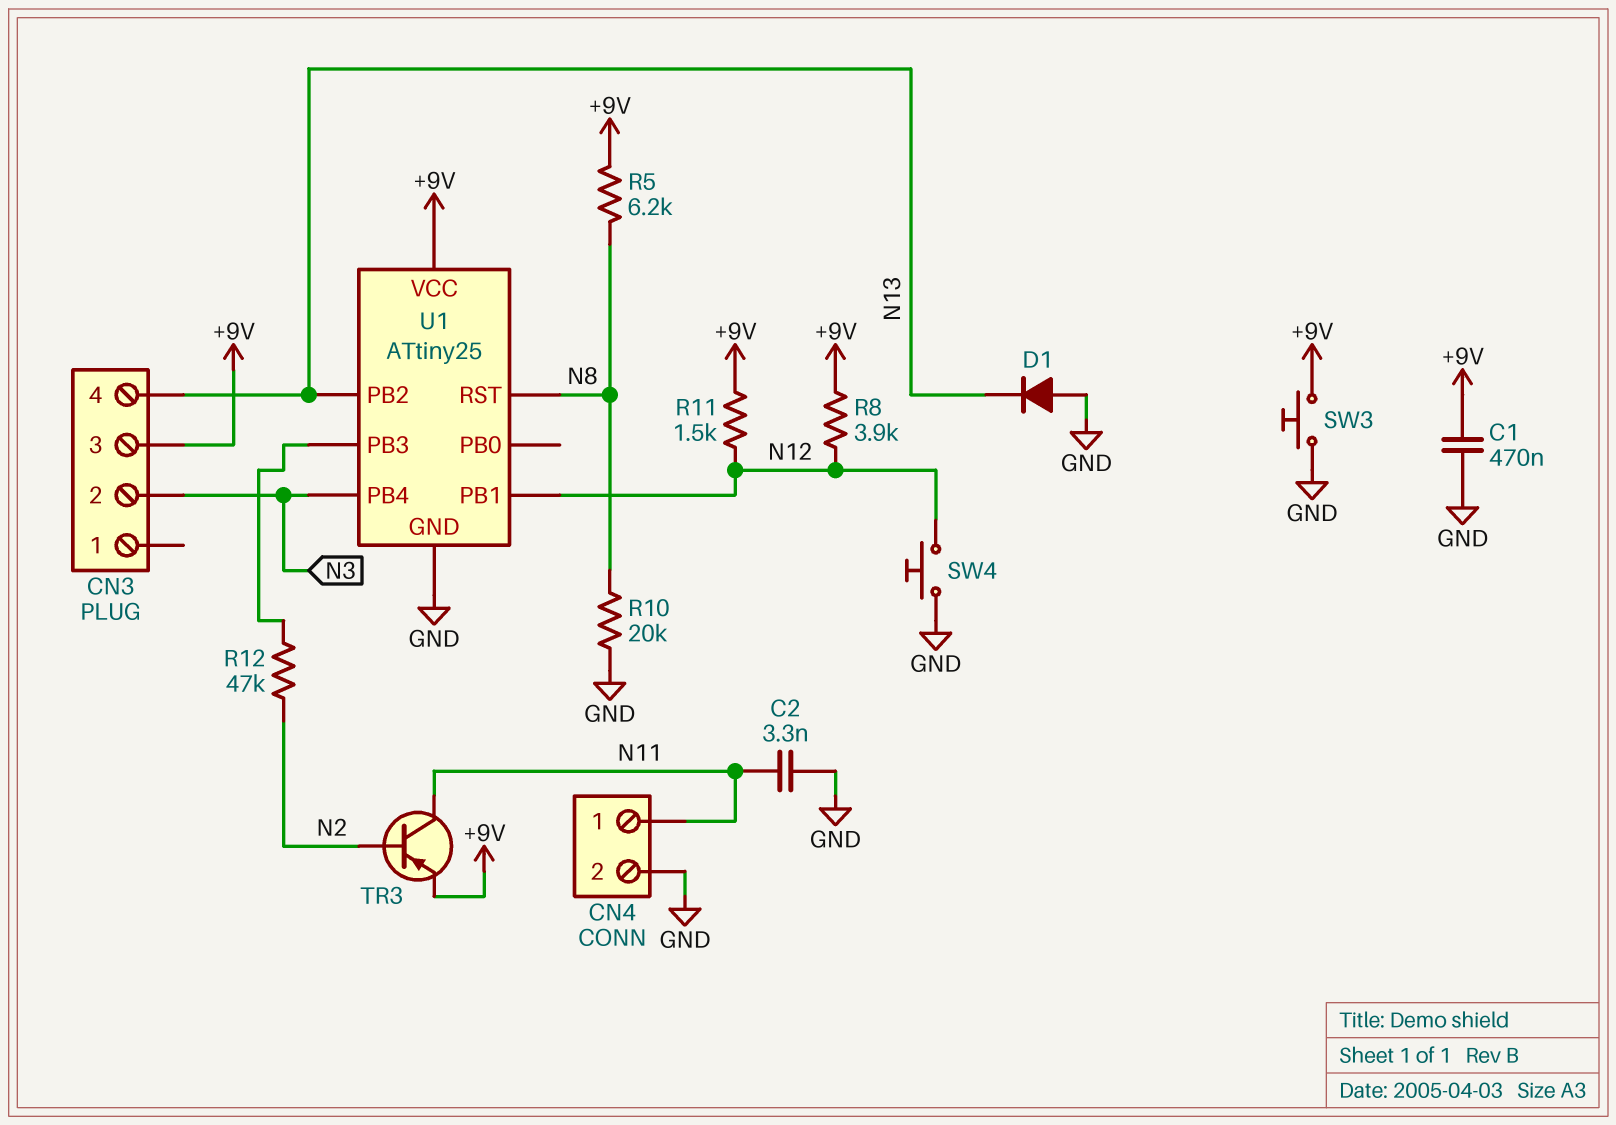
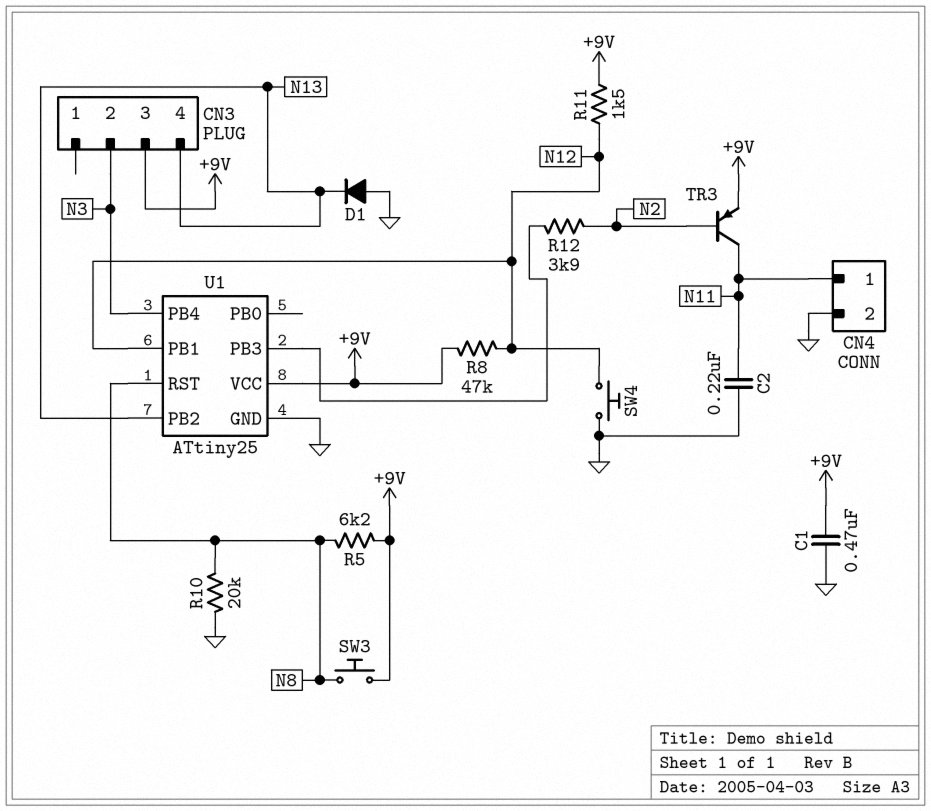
C2: 3.3nF (GND, N11) -> 220nF (GND, N11)
R8: 3.9k (+9V, N12) -> 47k (+9V, N12)
R12: 47k (N2, U1/PB3) -> 3.9k (N2, U1/PB3)
SW3: button (+9V, GND) -> button (+9V, N8)

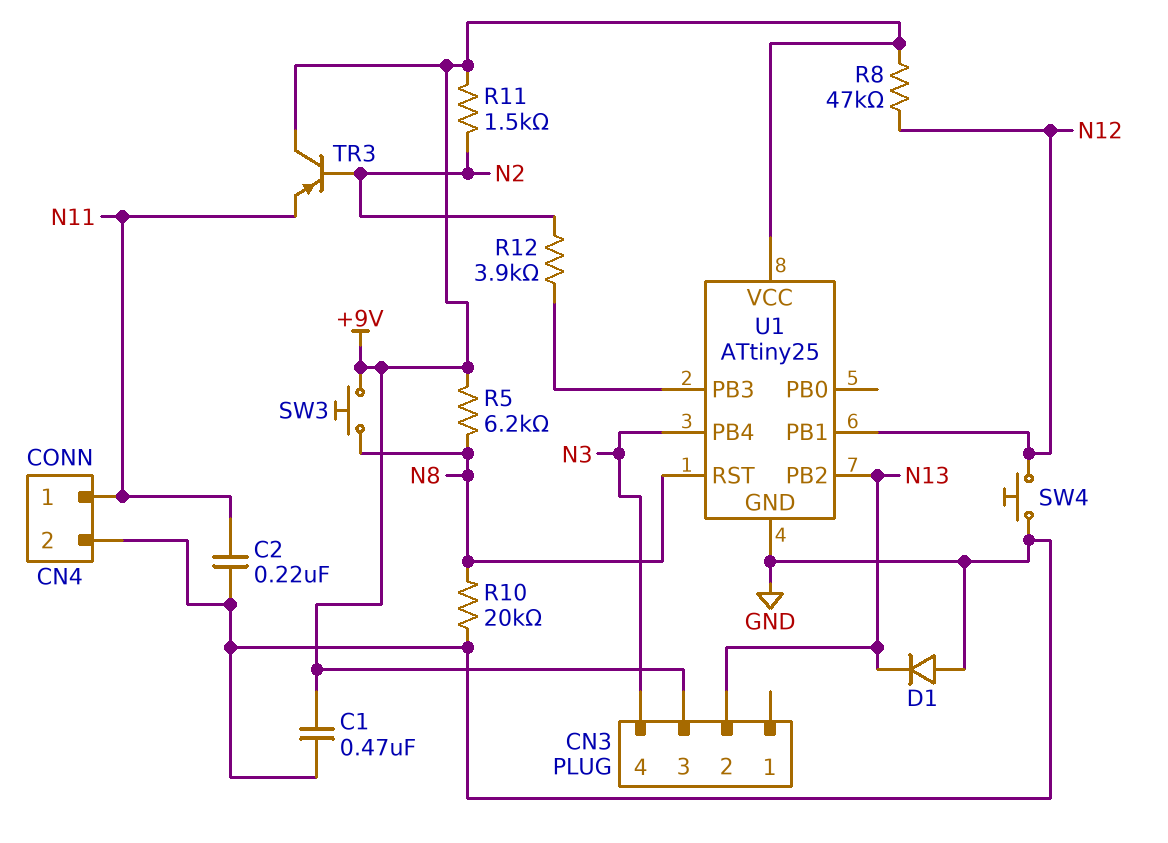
CN3 pin 2: N3 -> N13
CN3 pin 4: N13 -> N3
R11: 1.5k (+9V, N12) -> 1.5k (+9V, N2)
TR3: PNP (B N2, C N11, E +9V) -> PNP (B N2, C +9V, E N11)

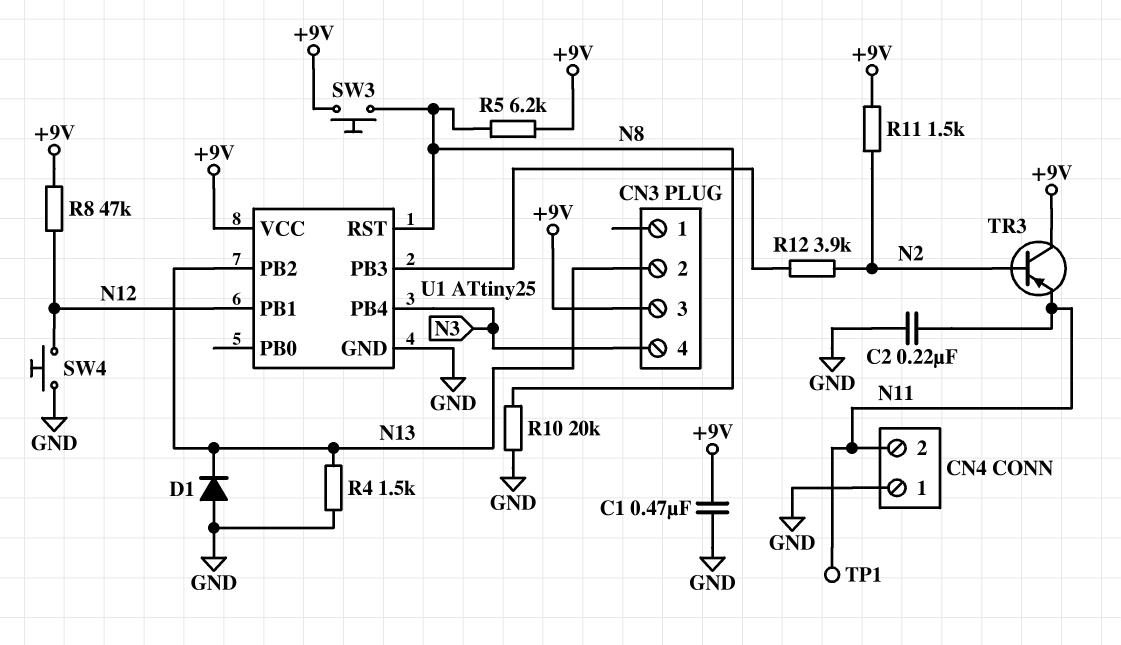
CN4 pin 1: N11 -> GND
CN4 pin 2: GND -> N11
R4: none -> 1.5k (GND, N13)
TP1: none -> test point (N11)

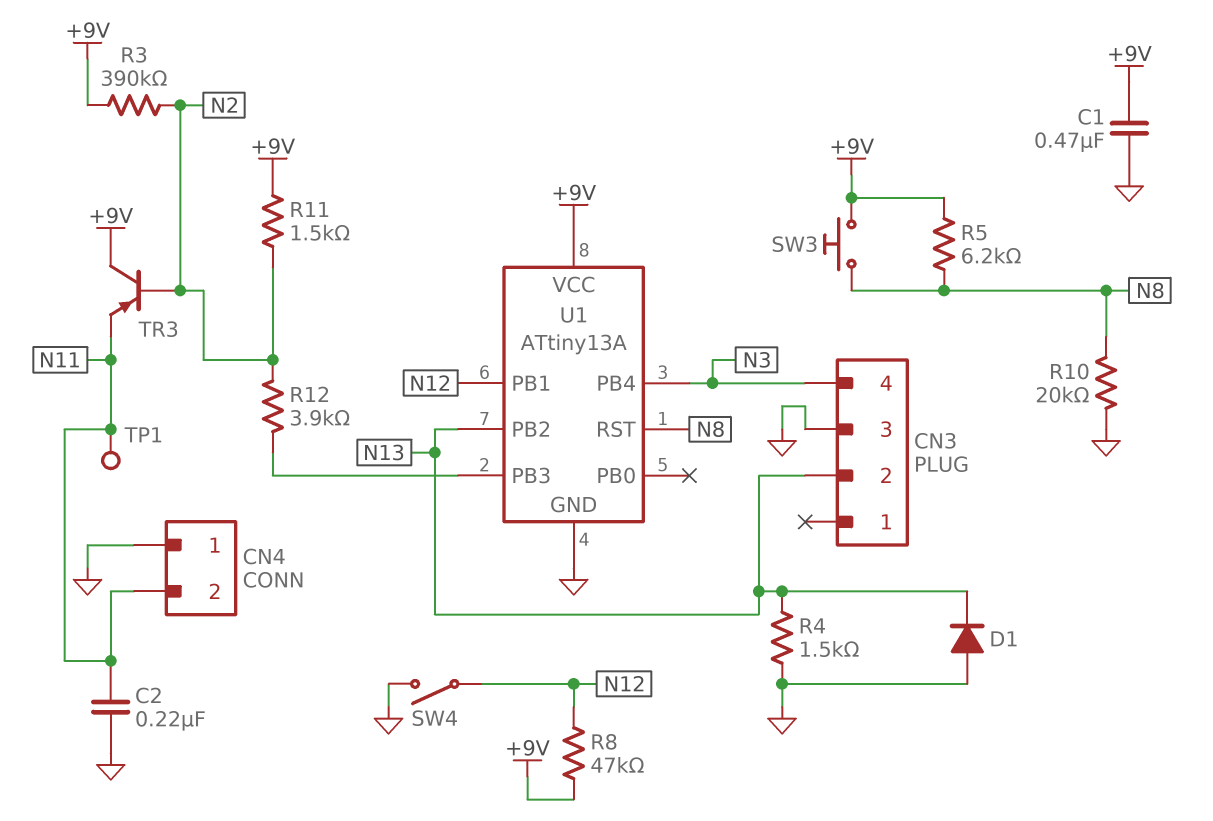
CN3 pin 3: +9V -> GND
R3: none -> 390k (+9V, N2)
SW4: button (GND, N12) -> switch (GND, N12)
U1: ATtiny25 -> ATtiny13A

